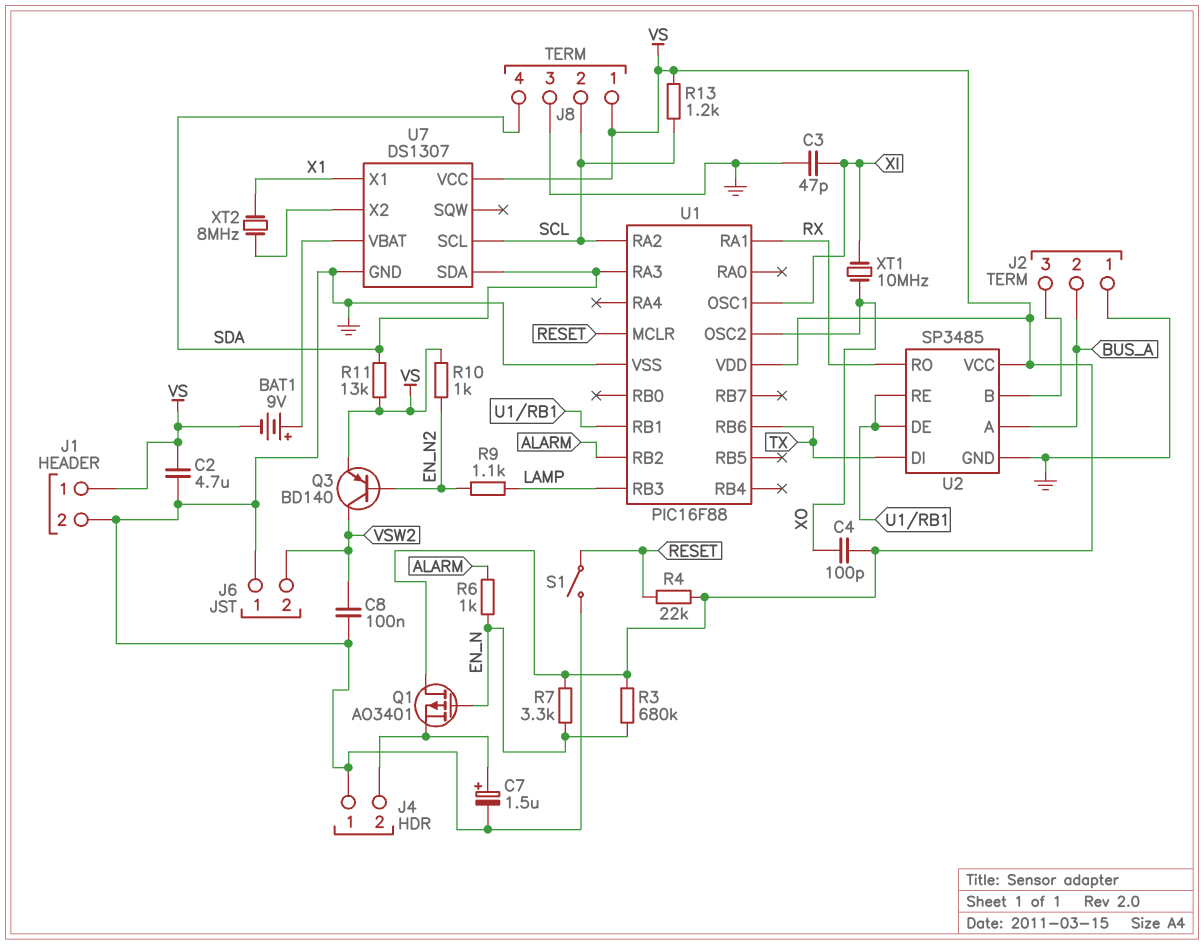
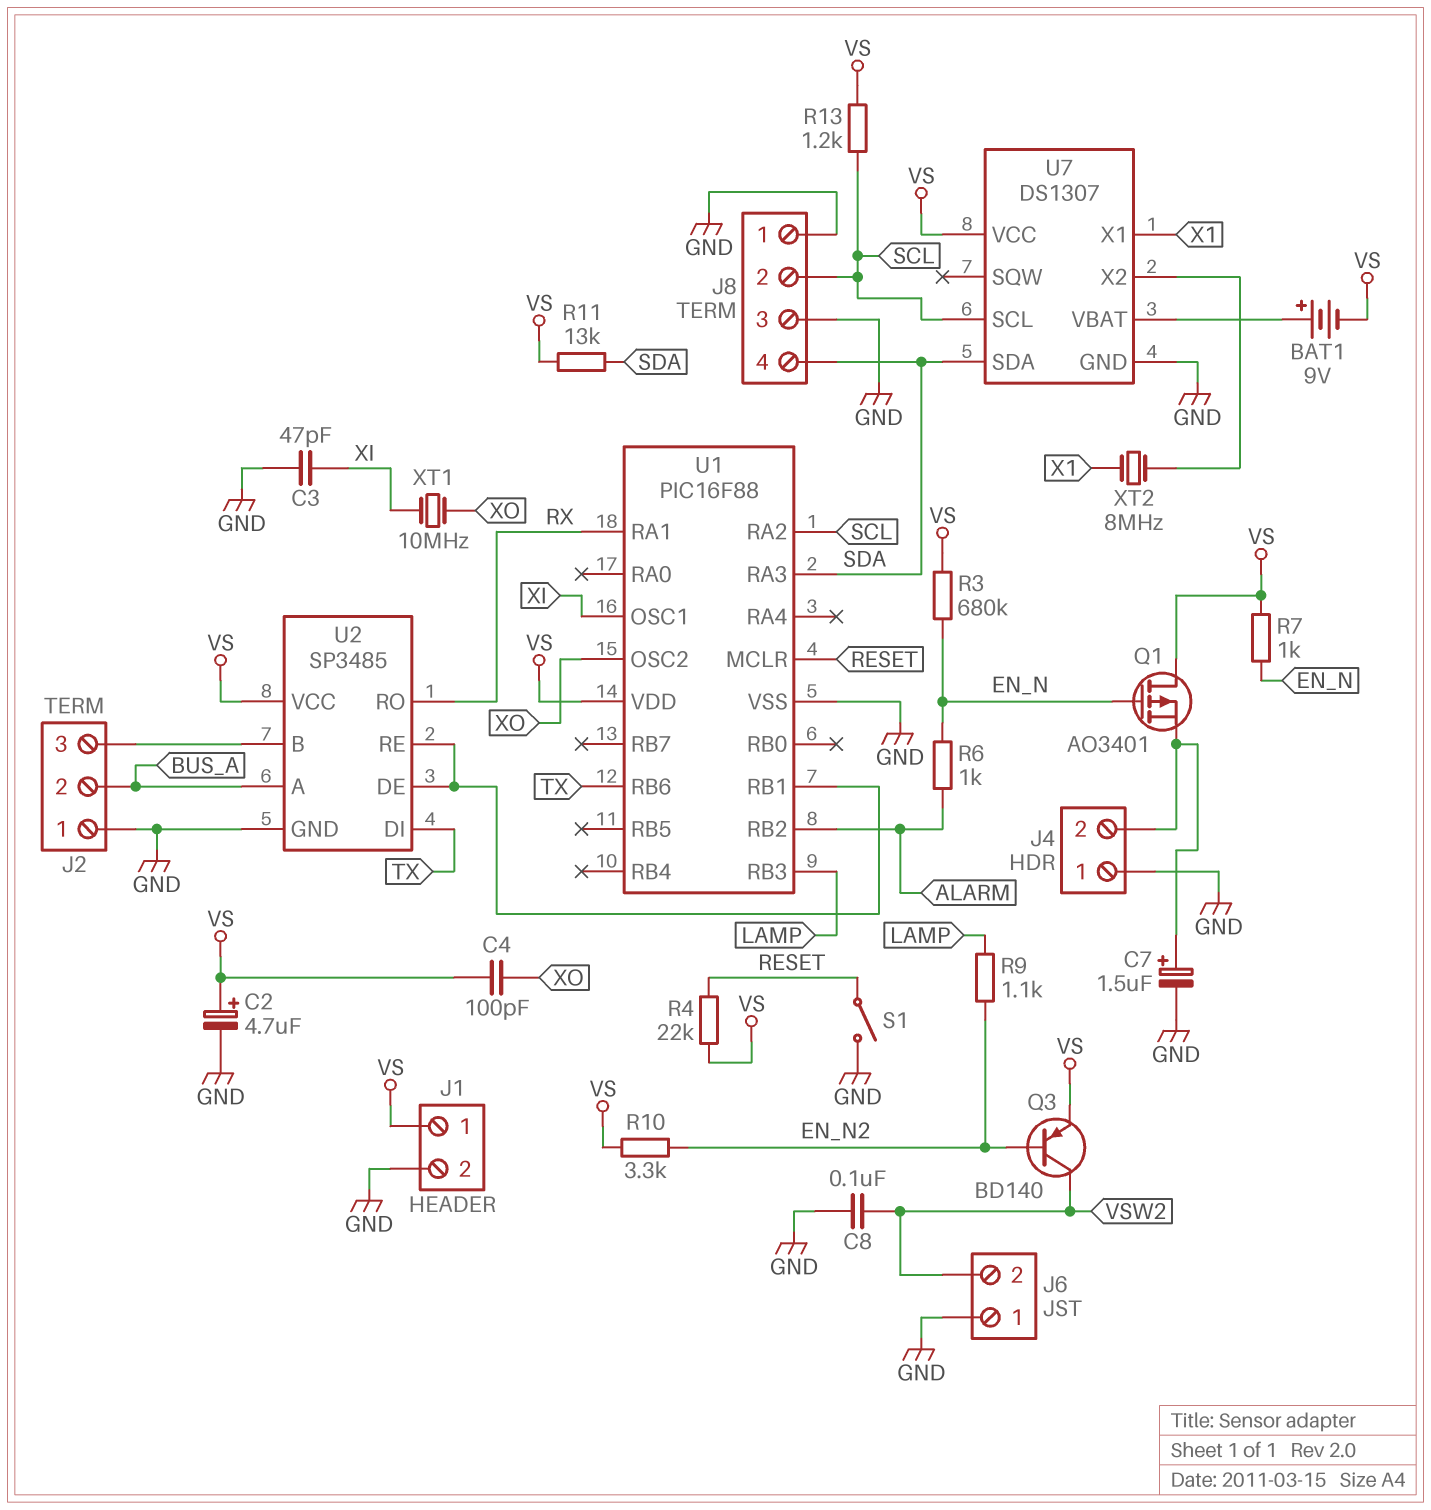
C2: 4.7uF (GND, VS) -> 4.7uF (plus VS, minus GND)
J8 pin 1: VS -> GND
R7: 3.3k (EN_N, VS) -> 1k (EN_N, VS)
R10: 1k (EN_N2, VS) -> 3.3k (EN_N2, VS)

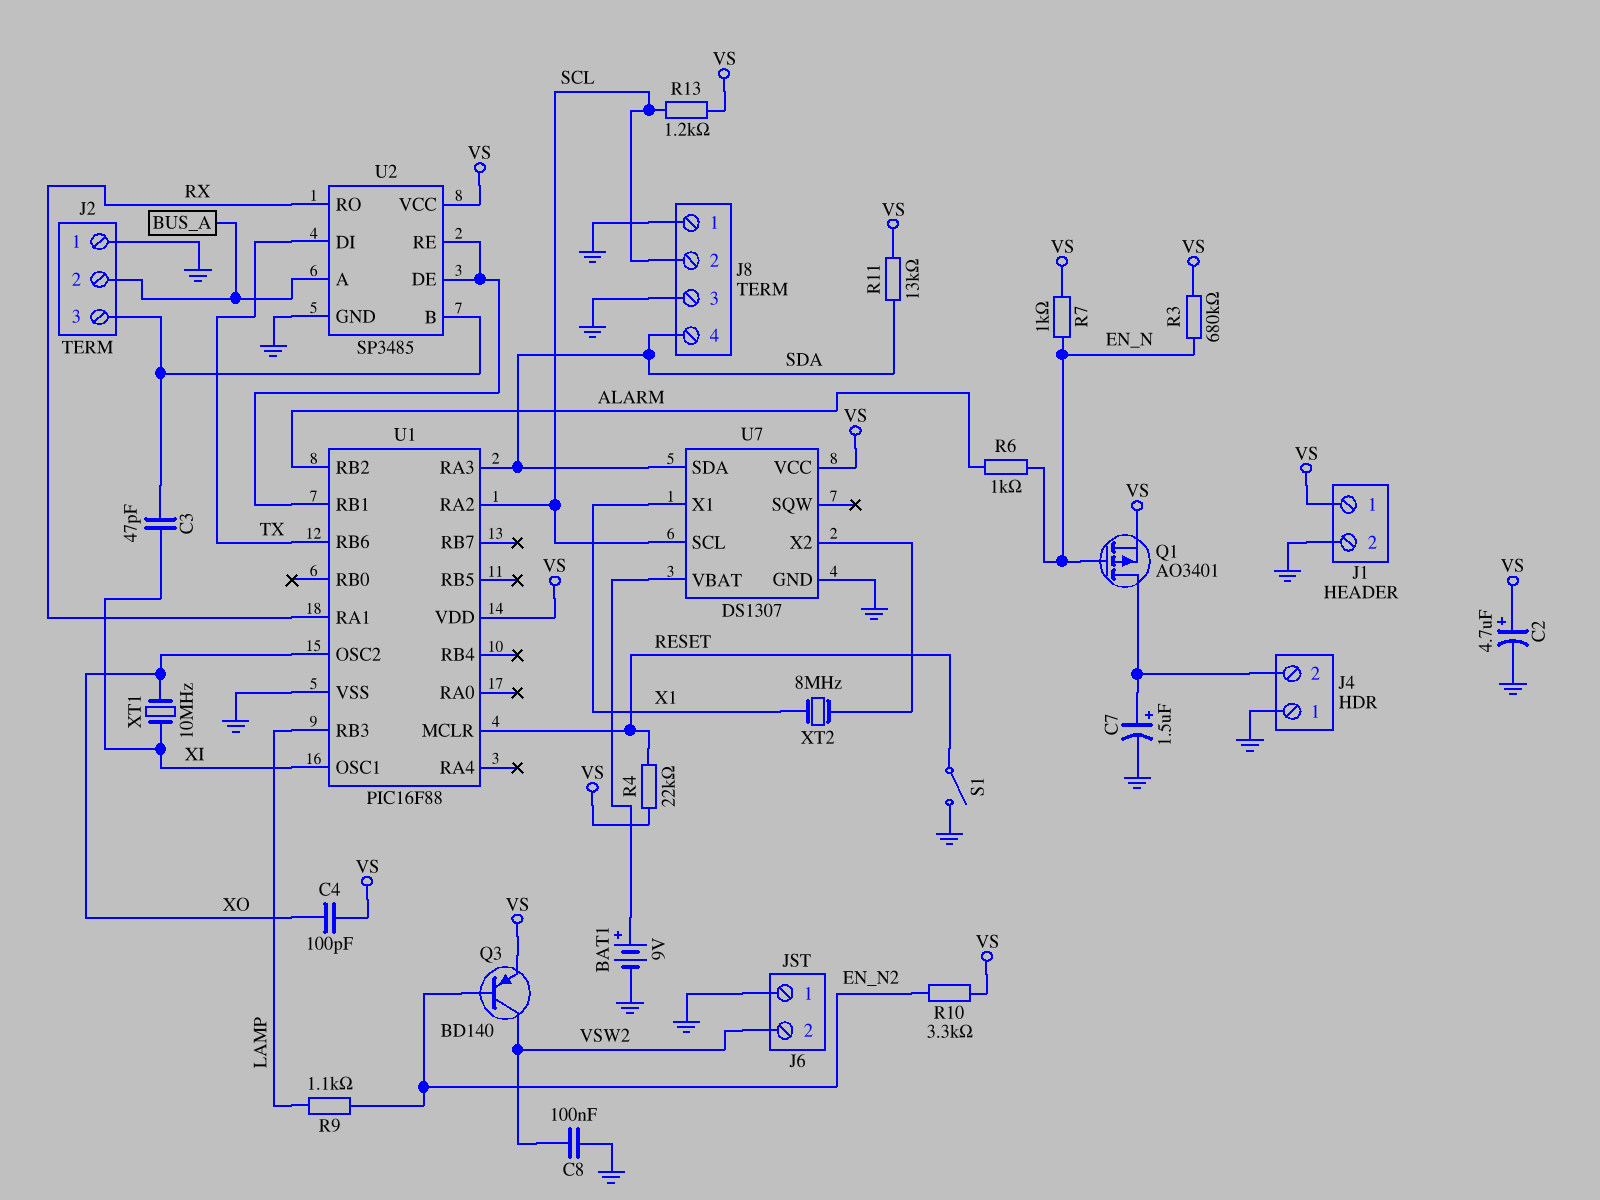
BAT1: 9V (plus U7/VBAT, minus VS) -> 9V (plus U7/VBAT, minus GND)
C3: 47pF (GND, XI) -> 47pF (J2/3, XI)
Q1: PMOS AO3401 (G EN_N, D VS, S J4/2) -> PMOS AO3401 (G EN_N, D J4/2, S VS)

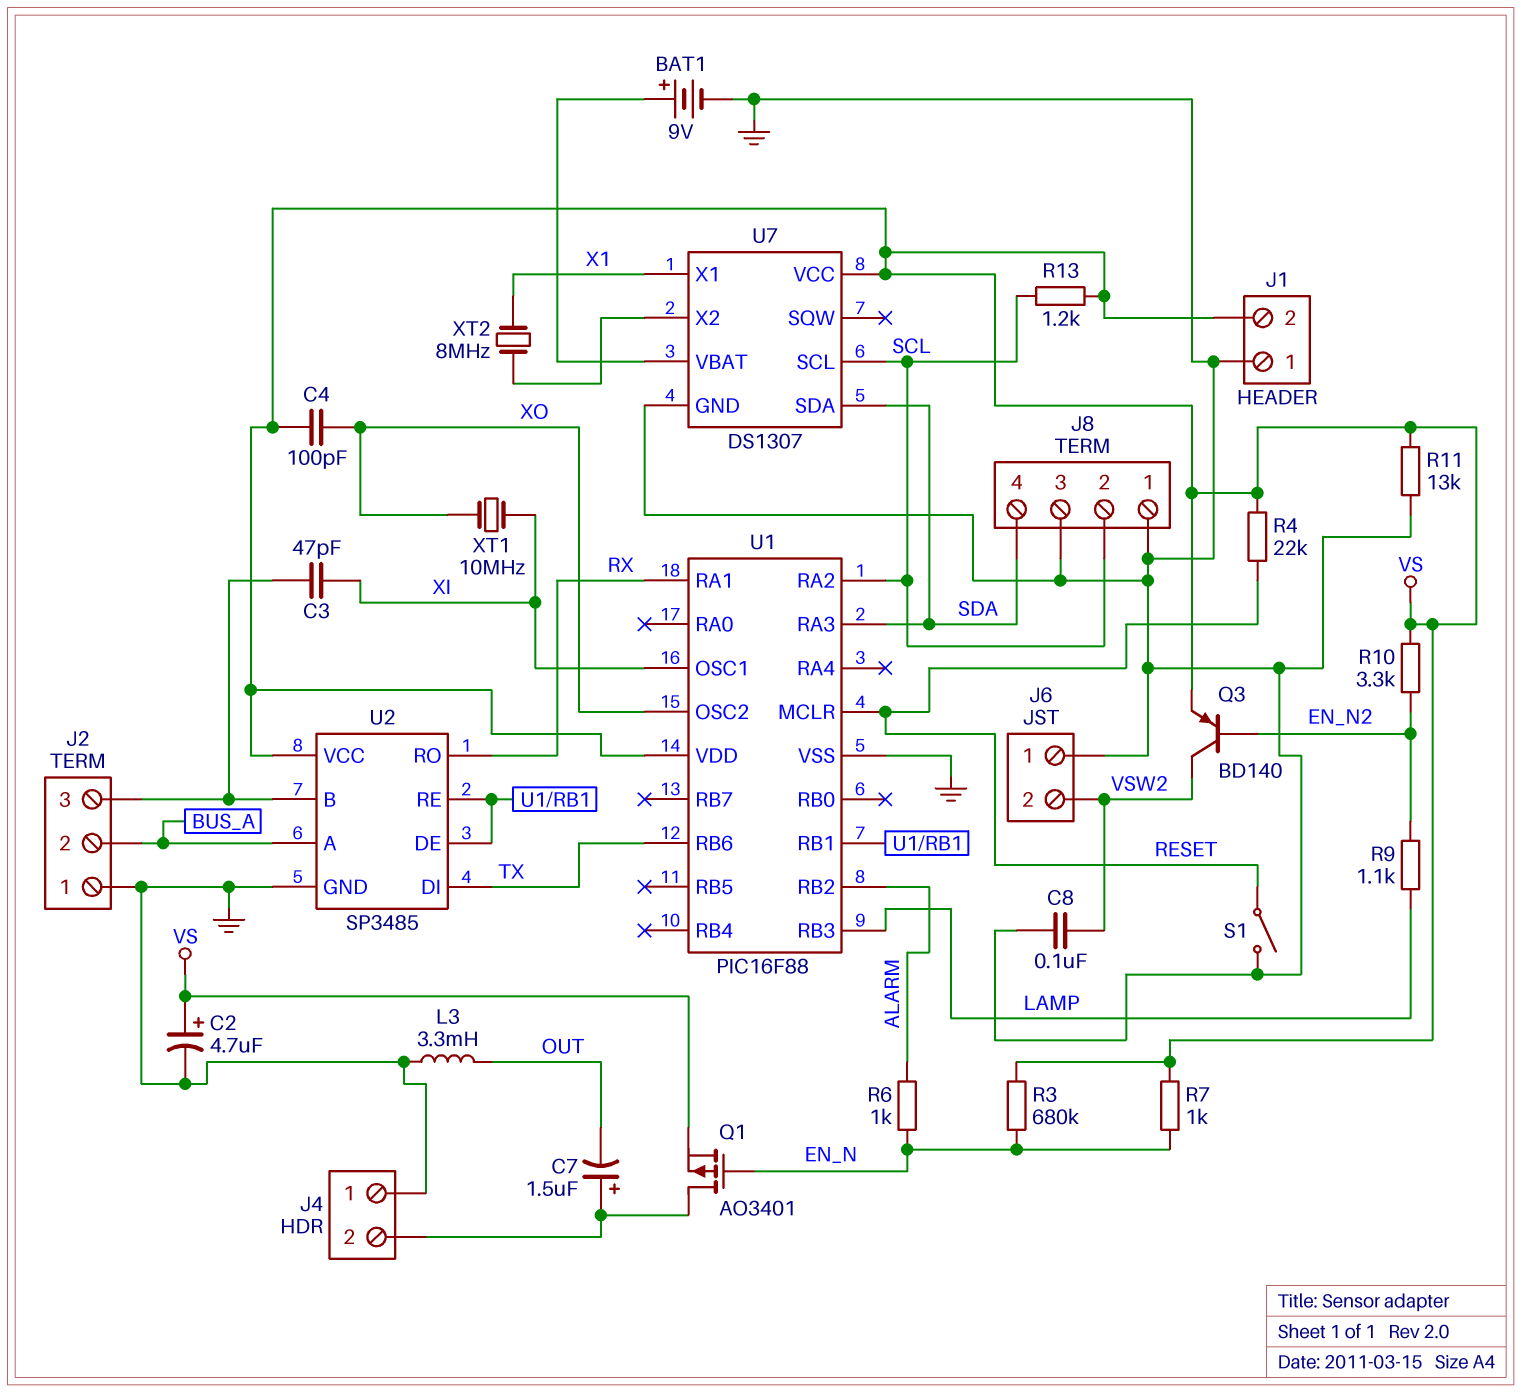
C7: 1.5uF (plus J4/2, minus GND) -> 1.5uF (plus J4/2, minus OUT)
J1 pin 1: VS -> GND
J1 pin 2: GND -> VS
L3: none -> 3.3mH (GND, OUT)
R11: 13k (SDA, VS) -> 13k (GND, VS)

